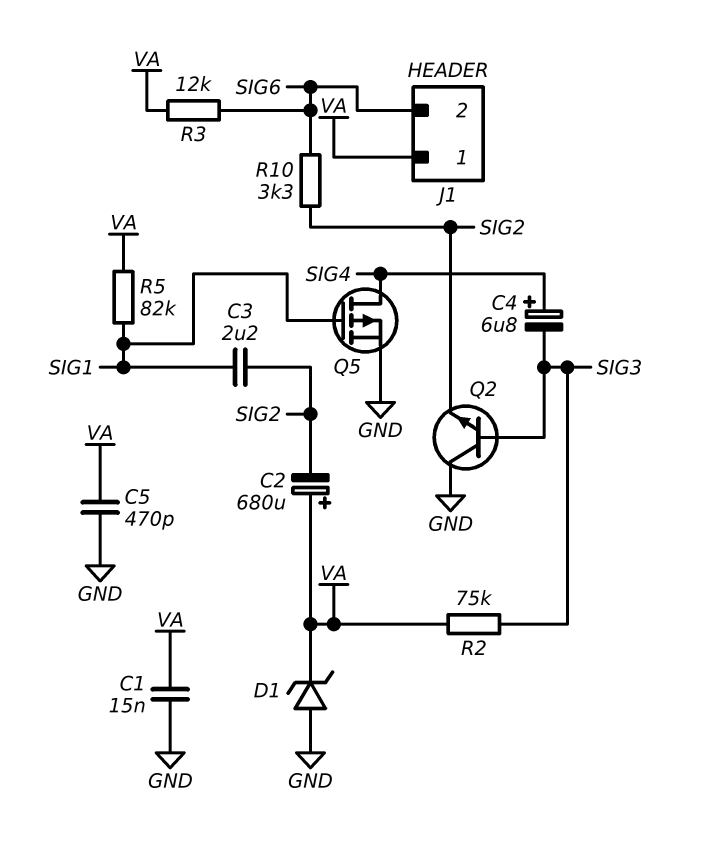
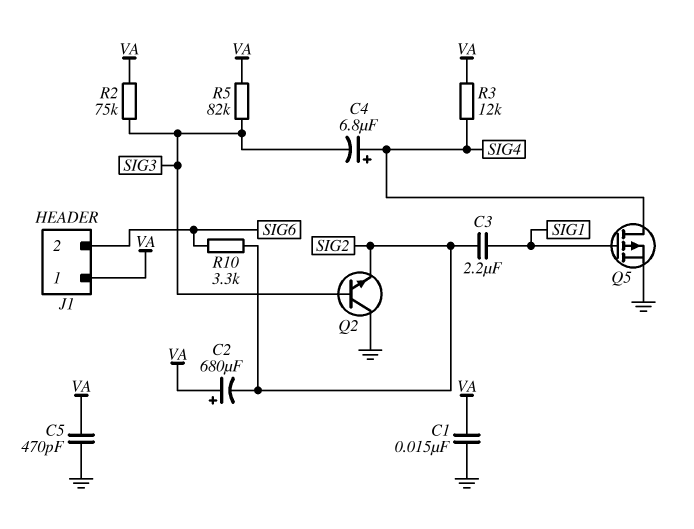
D1: zener (A GND, K VA) -> none
R3: 12k (SIG6, VA) -> 12k (SIG4, VA)
R5: 82k (SIG1, VA) -> 82k (SIG3, VA)

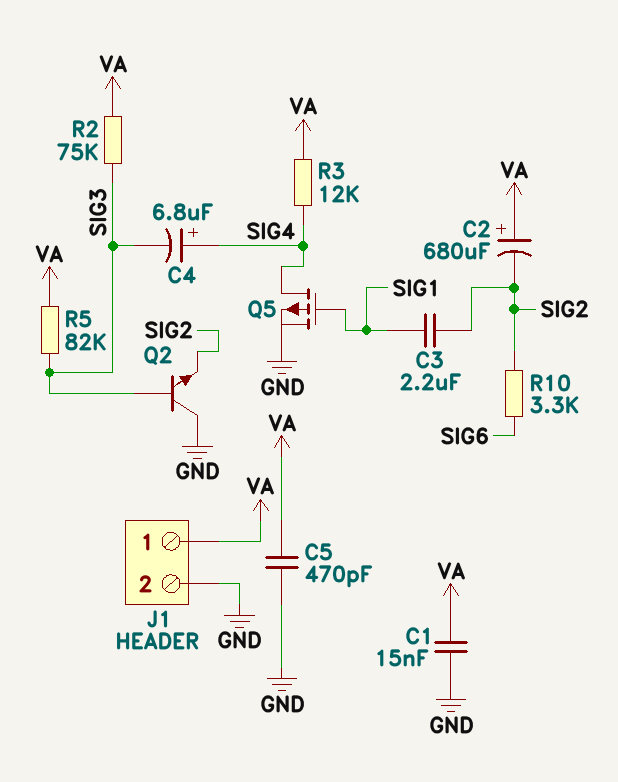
J1 pin 2: SIG6 -> GND

